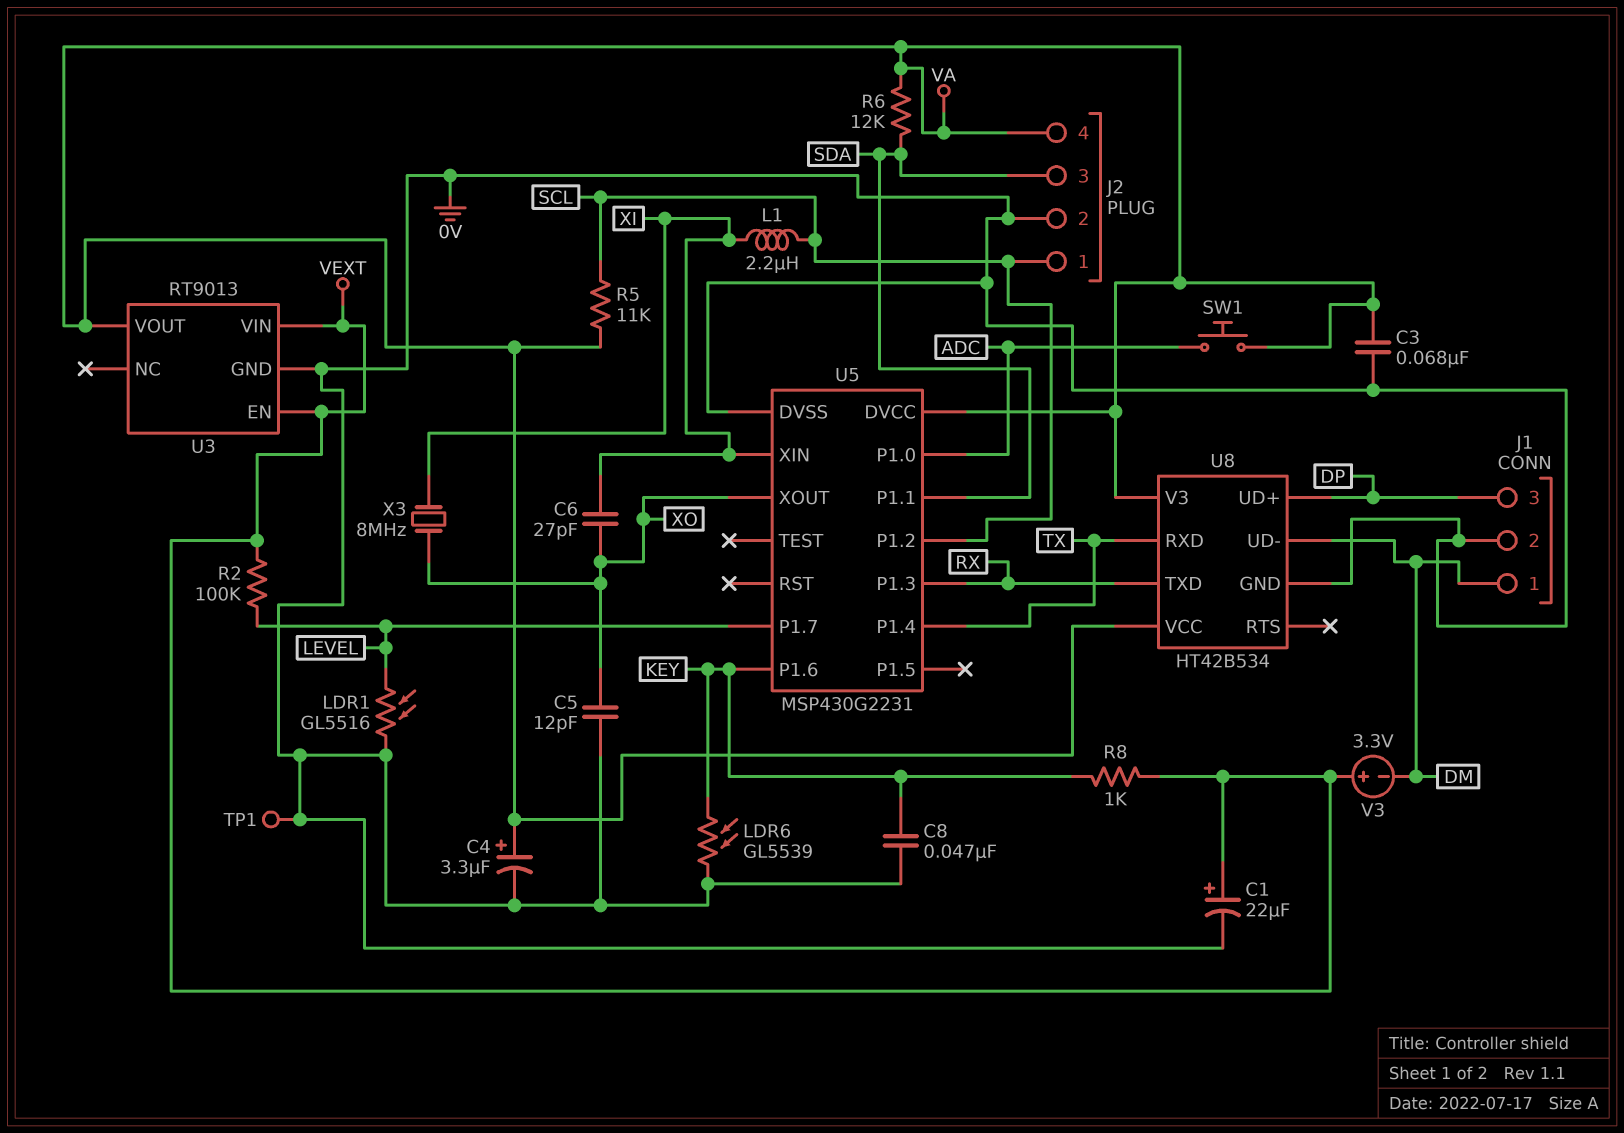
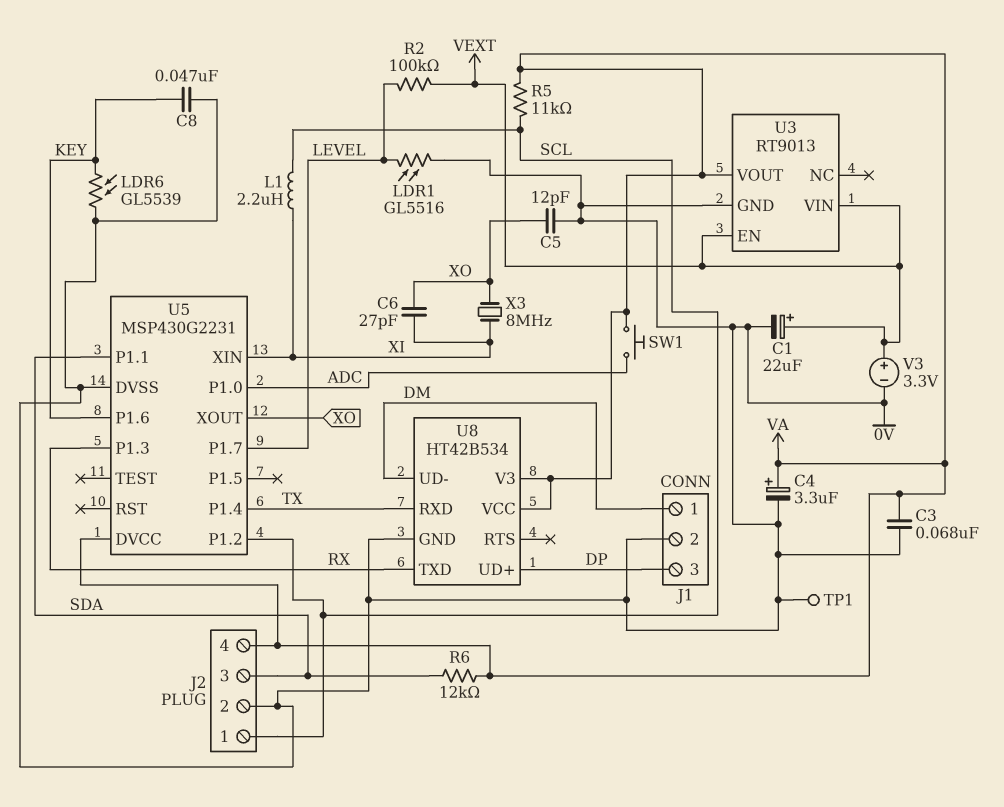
R8: 1k (KEY, VEXT) -> none
V3: 3.3V (plus VEXT, minus DM) -> 3.3V (plus VEXT, minus 0V)

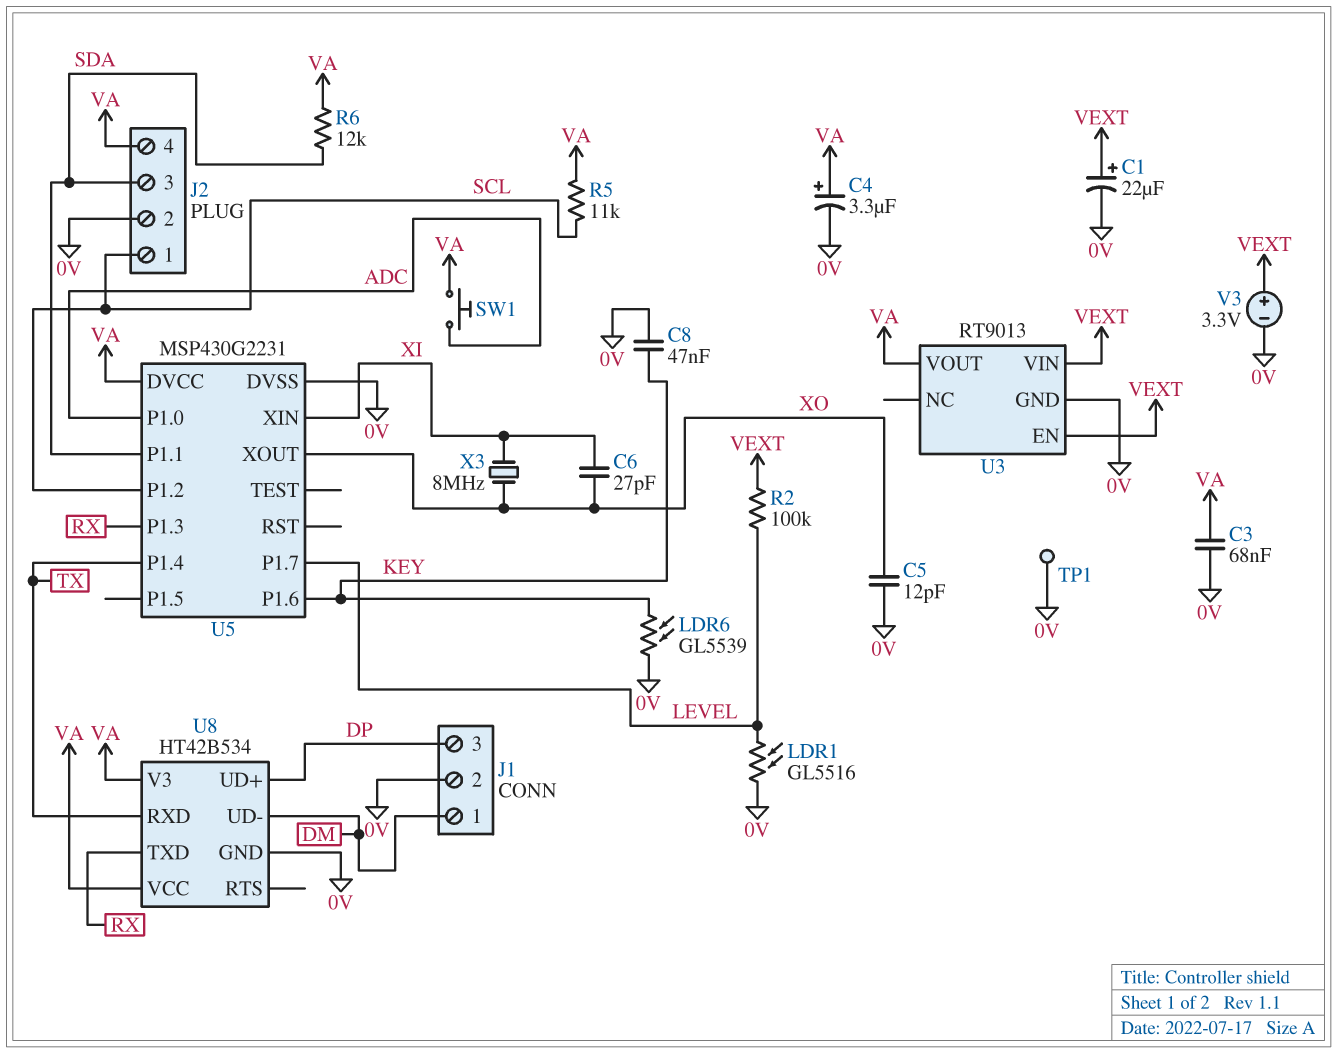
L1: 2.2uH (SCL, XI) -> none

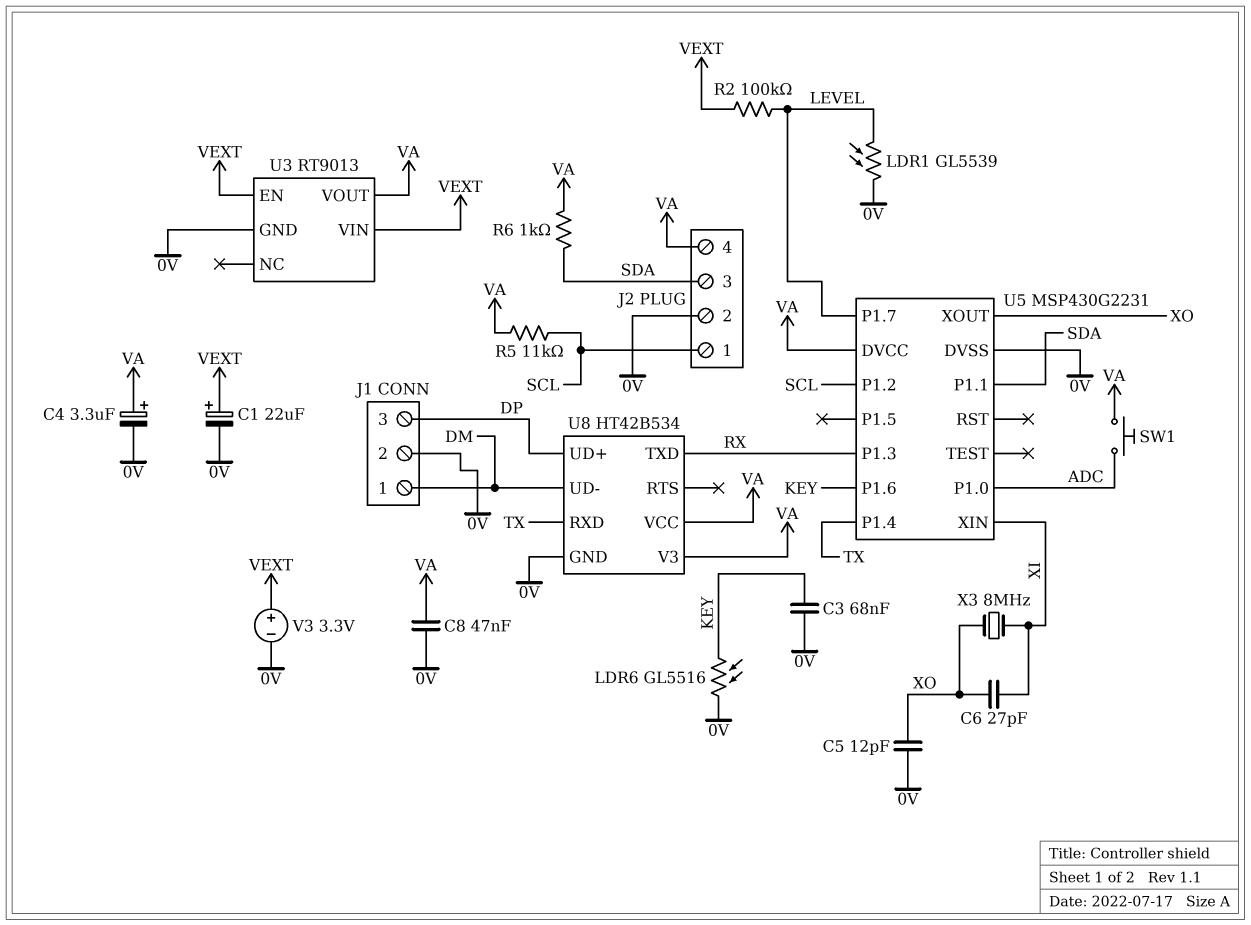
C3: 68nF (0V, VA) -> 68nF (0V, KEY)
C8: 47nF (0V, KEY) -> 47nF (0V, VA)
LDR1: GL5516 (0V, LEVEL) -> GL5539 (0V, LEVEL)
LDR6: GL5539 (0V, KEY) -> GL5516 (0V, KEY)
R6: 12k (SDA, VA) -> 1k (SDA, VA)
TP1: test point (0V) -> none

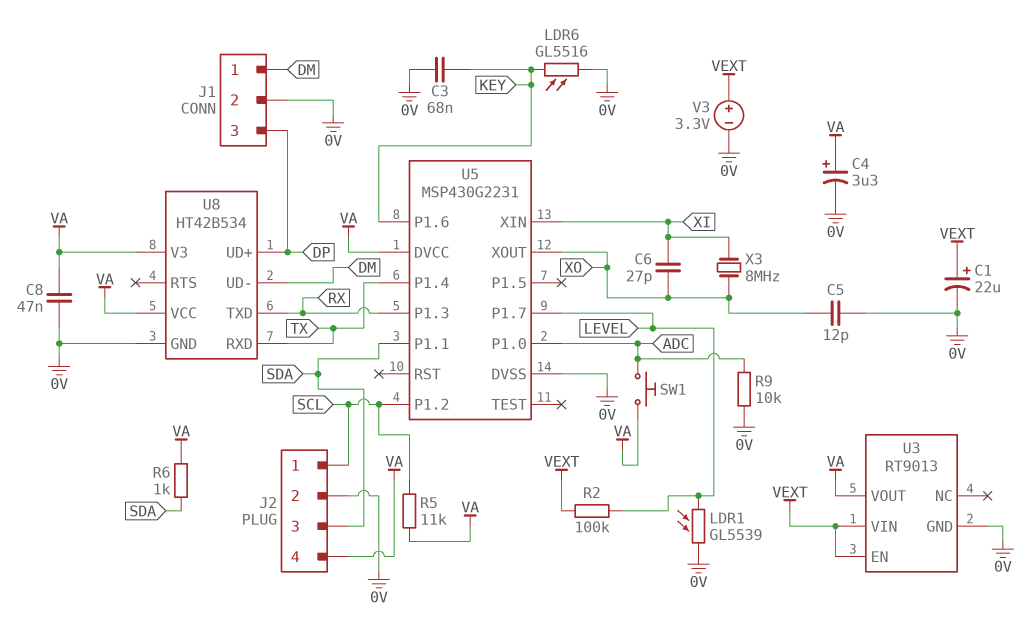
R9: none -> 10k (0V, ADC)

